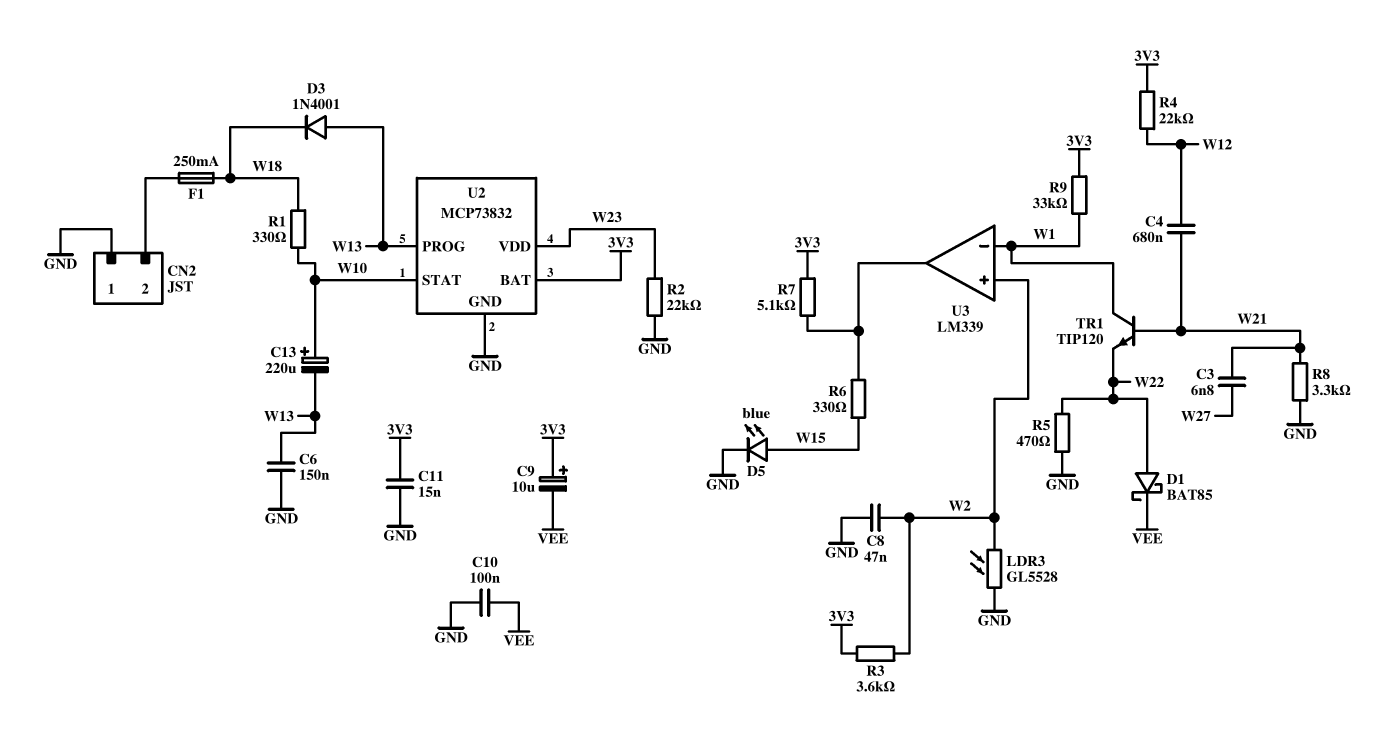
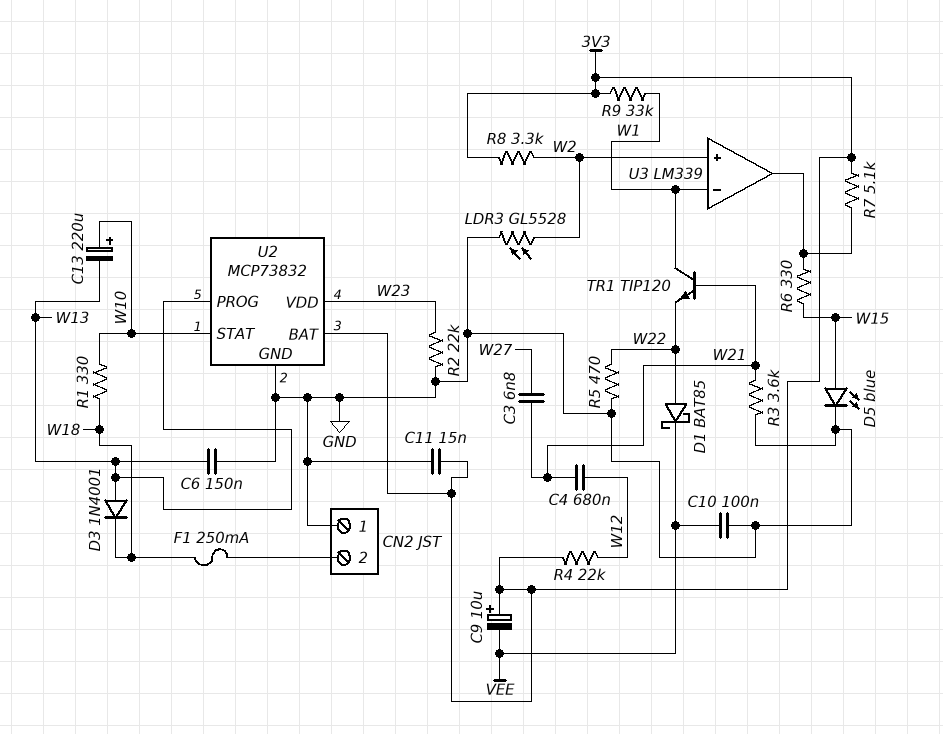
C8: 47nF (GND, W2) -> none
R3: 3.6k (3V3, W2) -> 3.6k (GND, W21)
R8: 3.3k (GND, W21) -> 3.3k (3V3, W2)

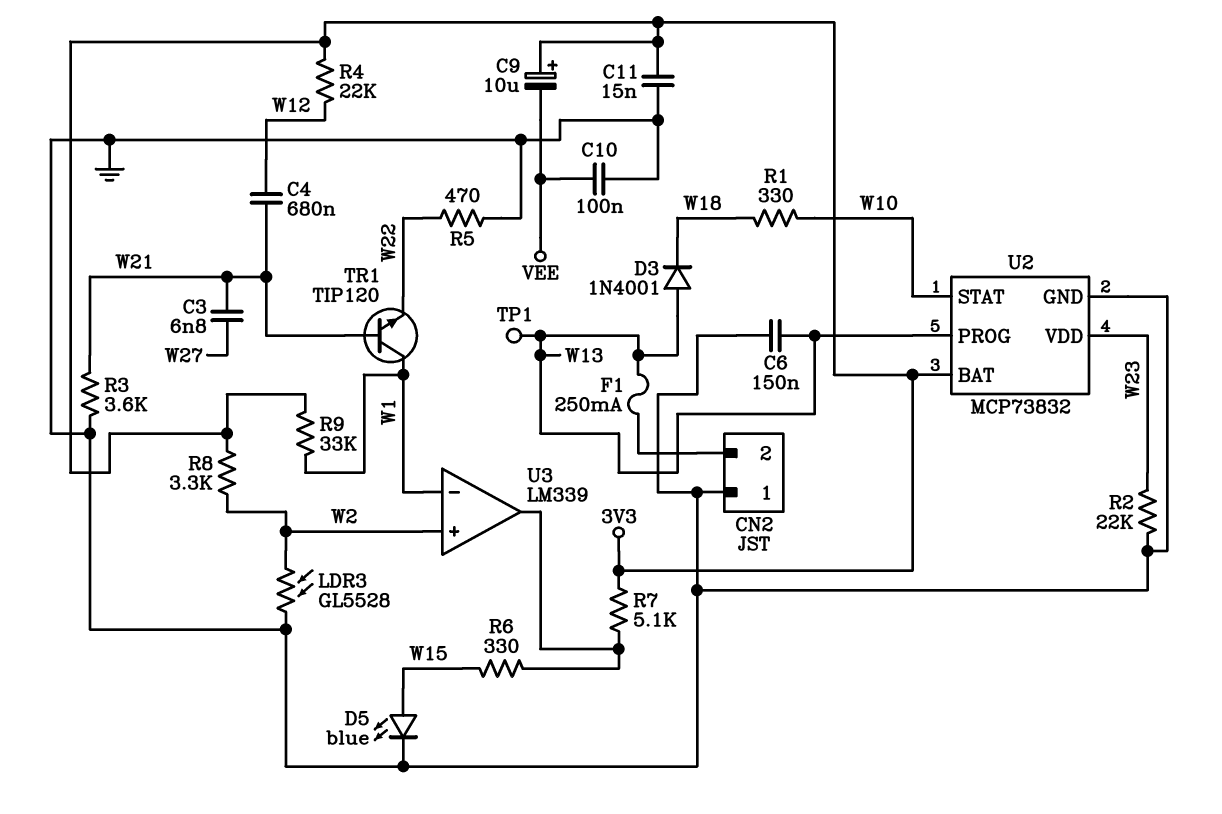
C13: 220uF (plus W10, minus W13) -> none
D1: schottky BAT85 (A W22, K VEE) -> none
F1: 250mA (CN2/2, W18) -> 250mA (CN2/2, W13)
TP1: none -> test point (W13)

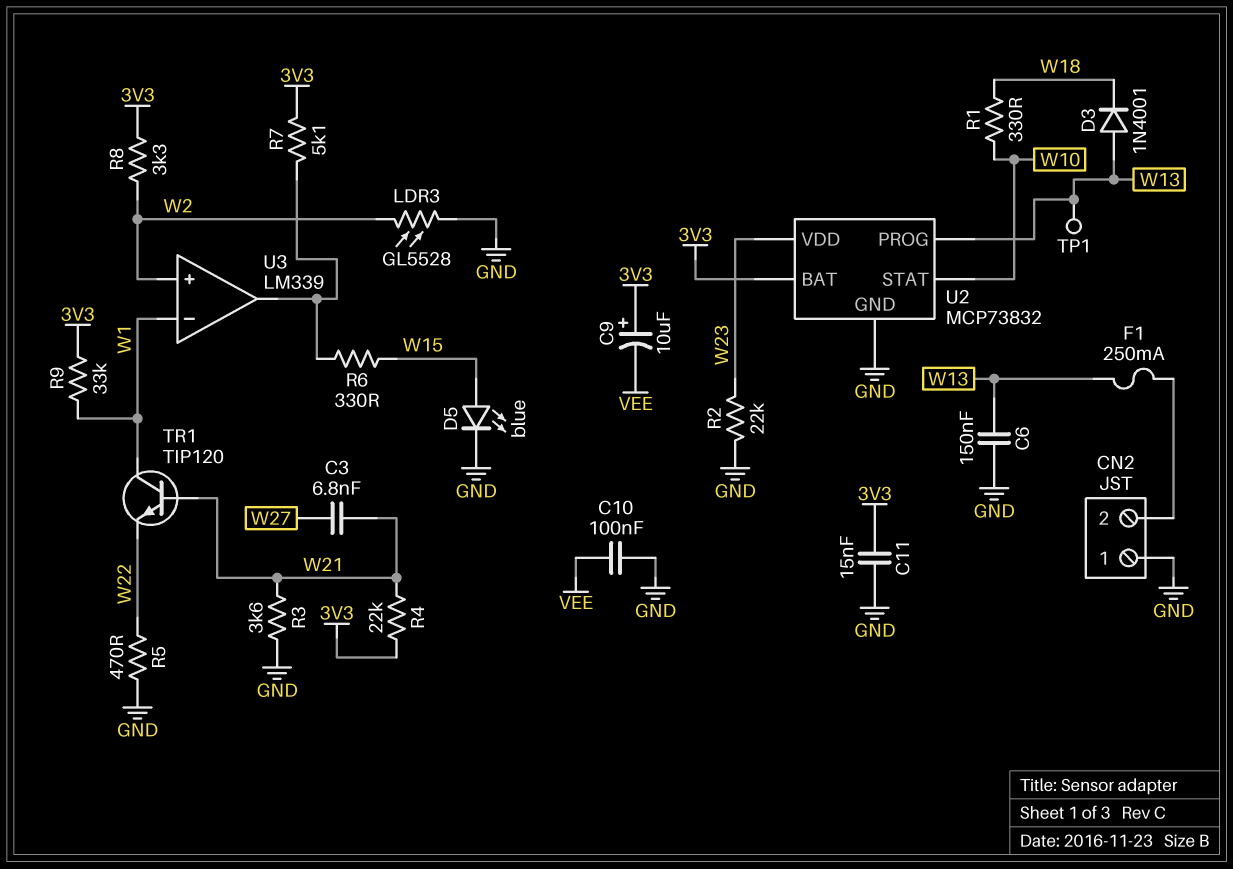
C4: 680nF (W12, W21) -> none
R4: 22k (3V3, W12) -> 22k (3V3, W21)

